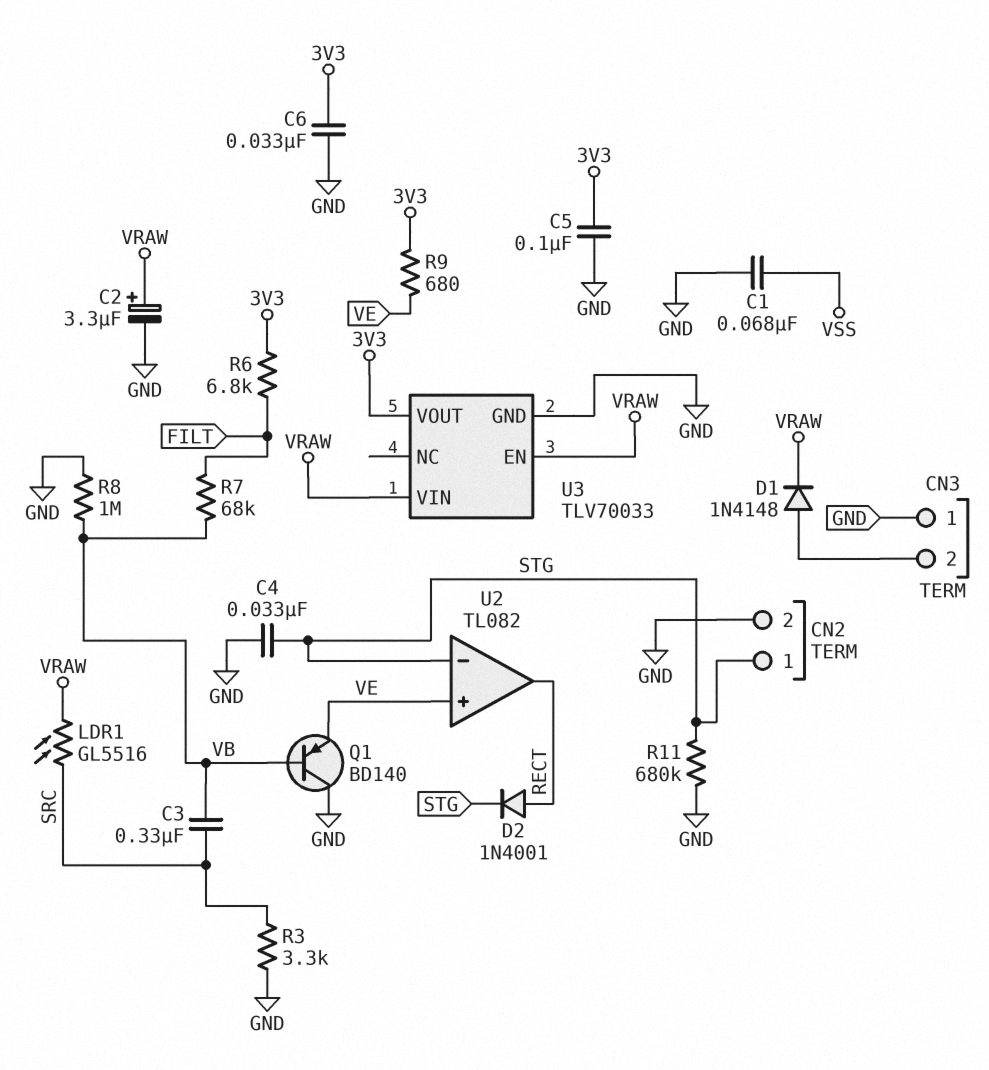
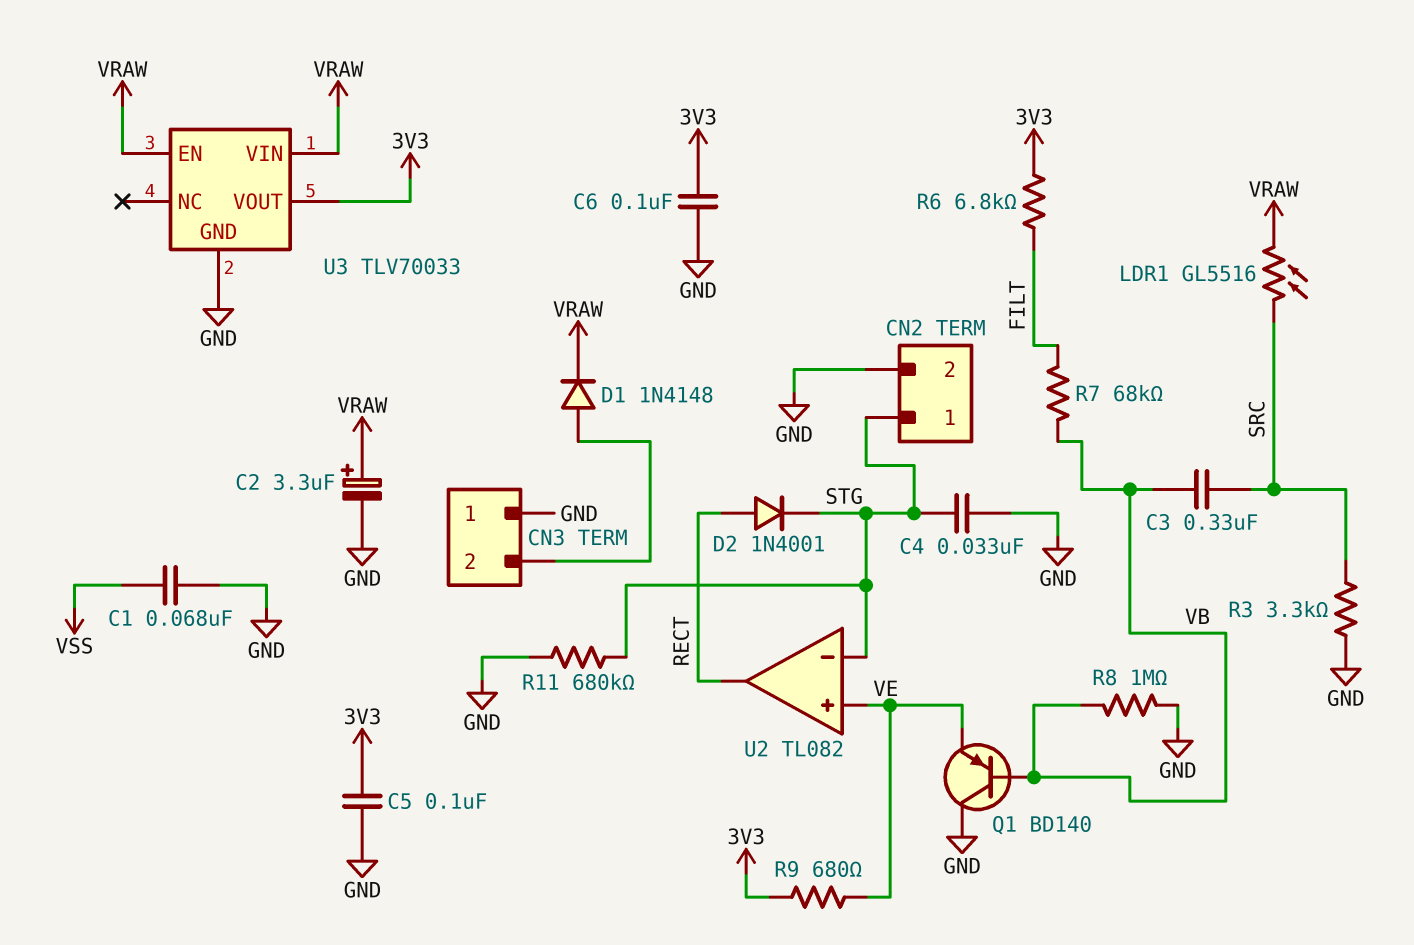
C6: 33nF (3V3, GND) -> 100nF (3V3, GND)

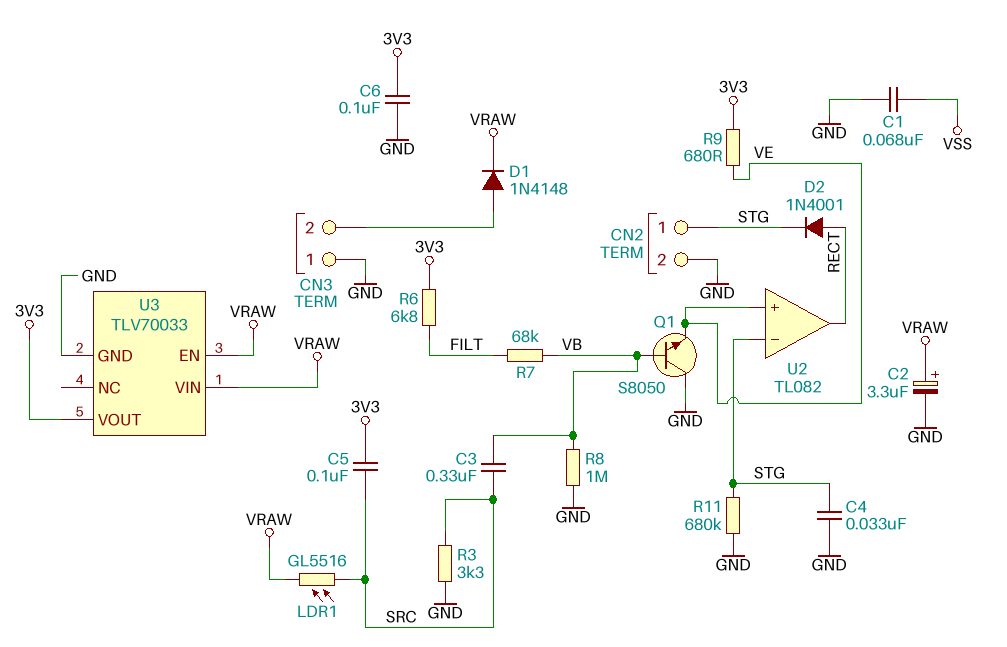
C5: 100nF (3V3, GND) -> 100nF (3V3, SRC)
Q1: PNP BD140 (B VB, C GND, E VE) -> NPN S8050 (B VB, C GND, E VE)

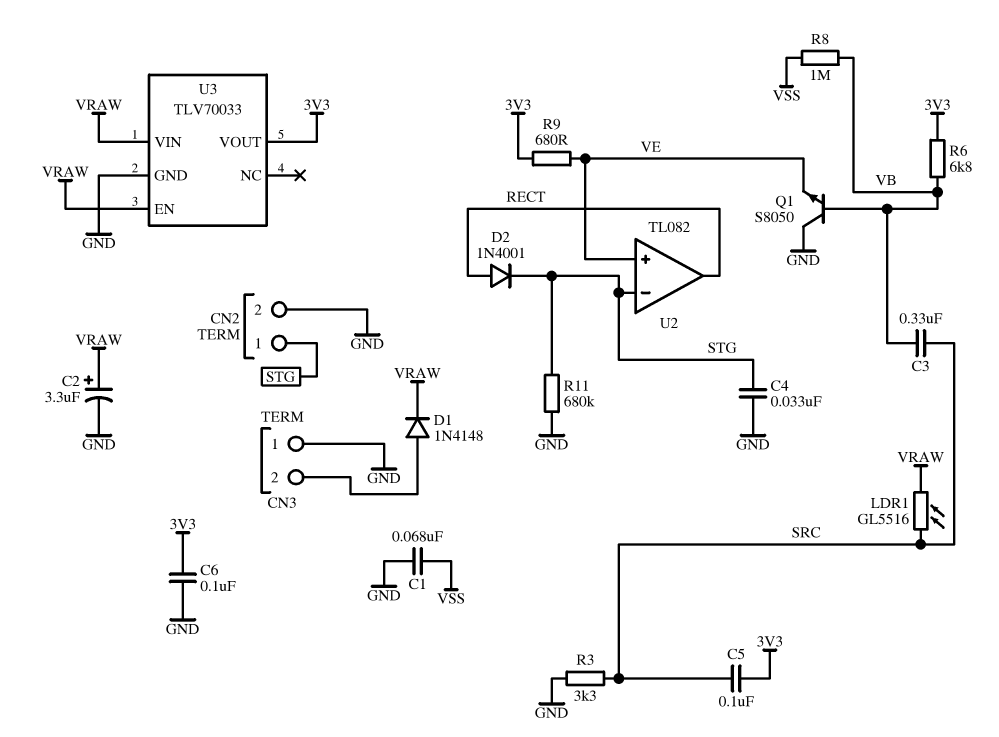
R6: 6.8k (3V3, FILT) -> 6.8k (3V3, VB)
R7: 68k (FILT, VB) -> none
R8: 1M (GND, VB) -> 1M (VB, VSS)

